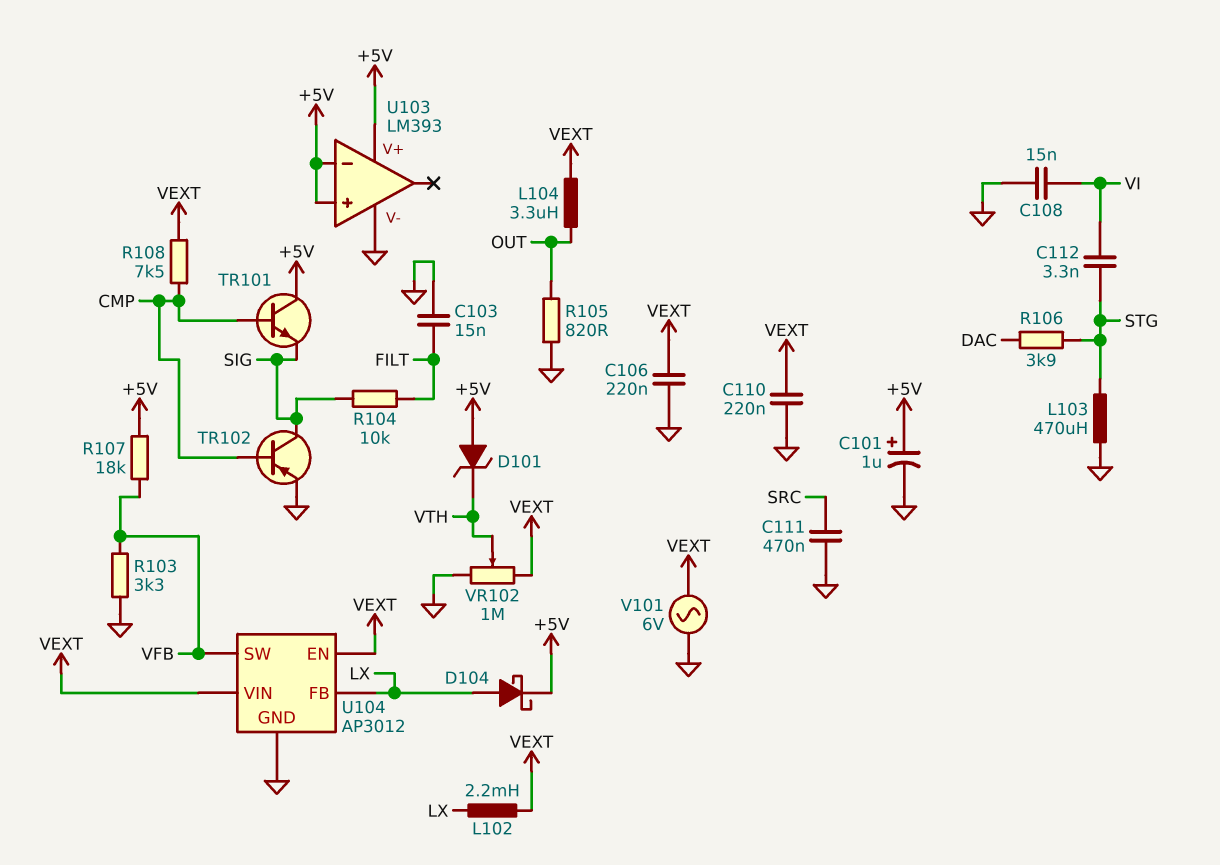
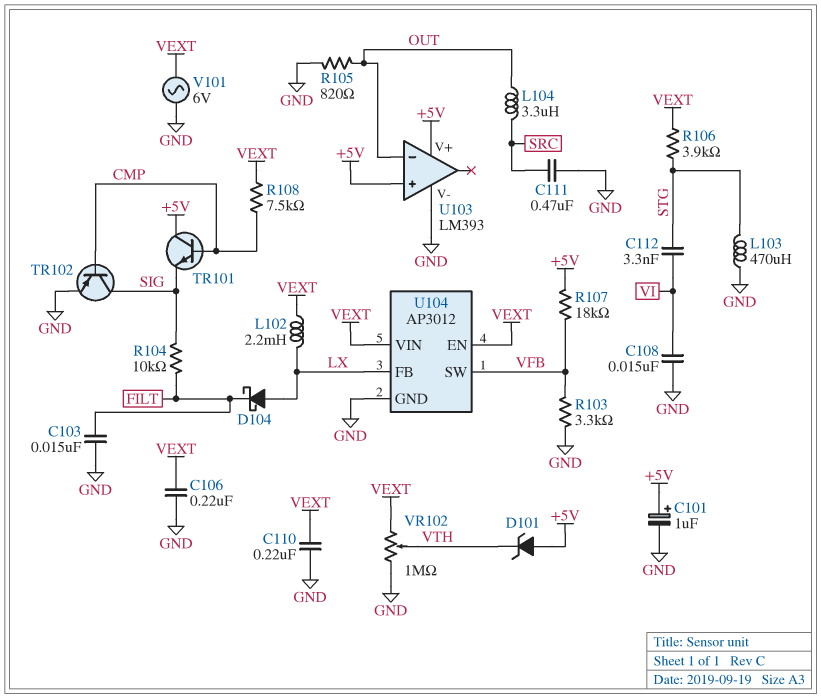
D104: schottky (A LX, K +5V) -> schottky (A LX, K FILT)
L104: 3.3uH (OUT, VEXT) -> 3.3uH (OUT, SRC)
R106: 3.9k (DAC, STG) -> 3.9k (STG, VEXT)
U103 pin in-: +5V -> OUT

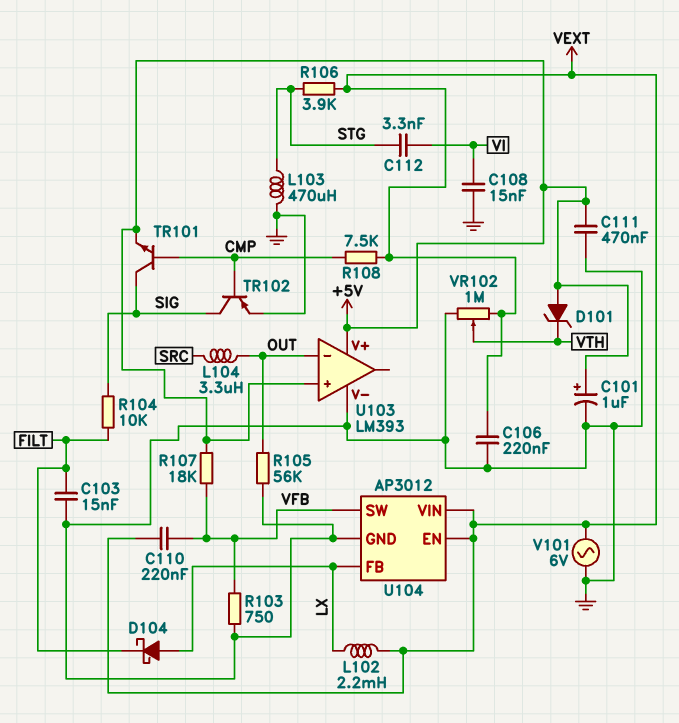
C110: 220nF (GND, VEXT) -> 220nF (VEXT, VFB)
C111: 470nF (GND, SRC) -> 470nF (+5V, GND)
R103: 3.3k (GND, VFB) -> 750 (GND, VFB)
R105: 820 (GND, OUT) -> 56k (GND, OUT)
TR101: NPN (B CMP, C +5V, E SIG) -> NPN (B CMP, C SIG, E +5V)

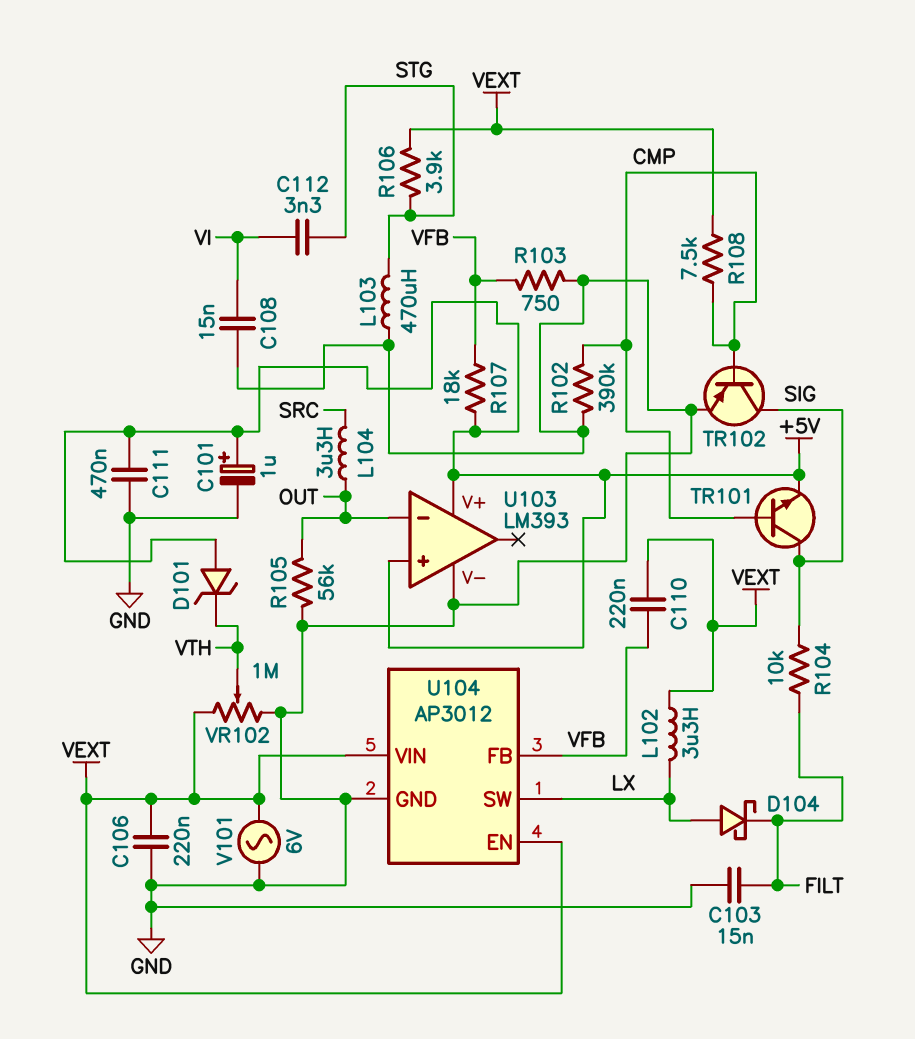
L102: 2.2mH (LX, VEXT) -> 3.3uH (LX, VEXT)
R102: none -> 390k (CMP, GND)
U104 pin FB: LX -> VFB
U104 pin SW: VFB -> LX

